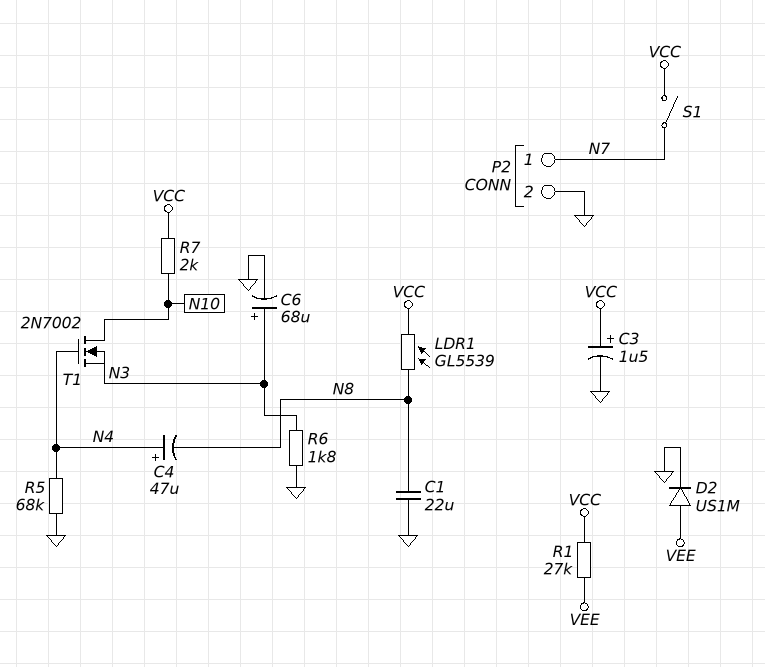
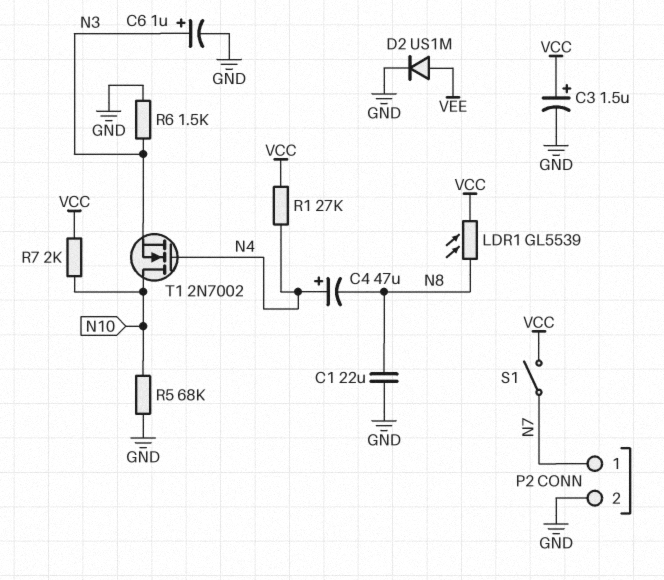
C6: 68uF (plus N3, minus GND) -> 1uF (plus N3, minus GND)
R1: 27k (VCC, VEE) -> 27k (N4, VCC)
R5: 68k (GND, N4) -> 68k (GND, N10)
R6: 1.8k (GND, N3) -> 1.5k (GND, N3)

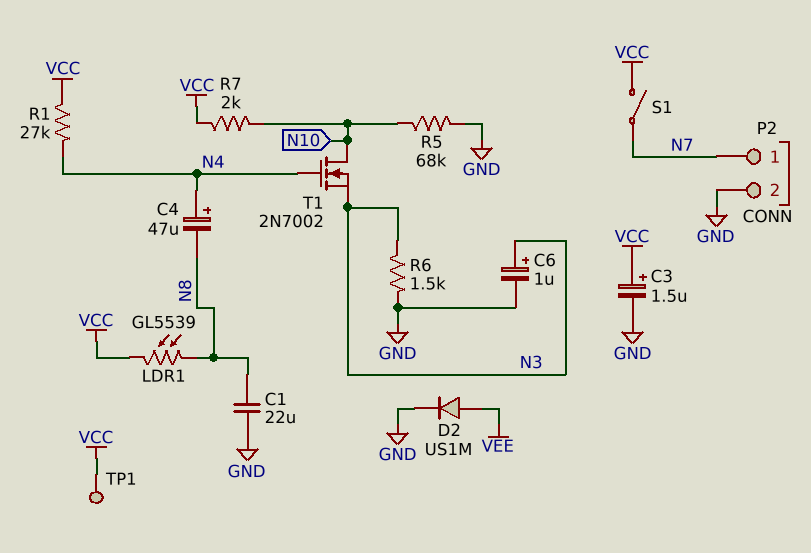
TP1: none -> test point (VCC)

